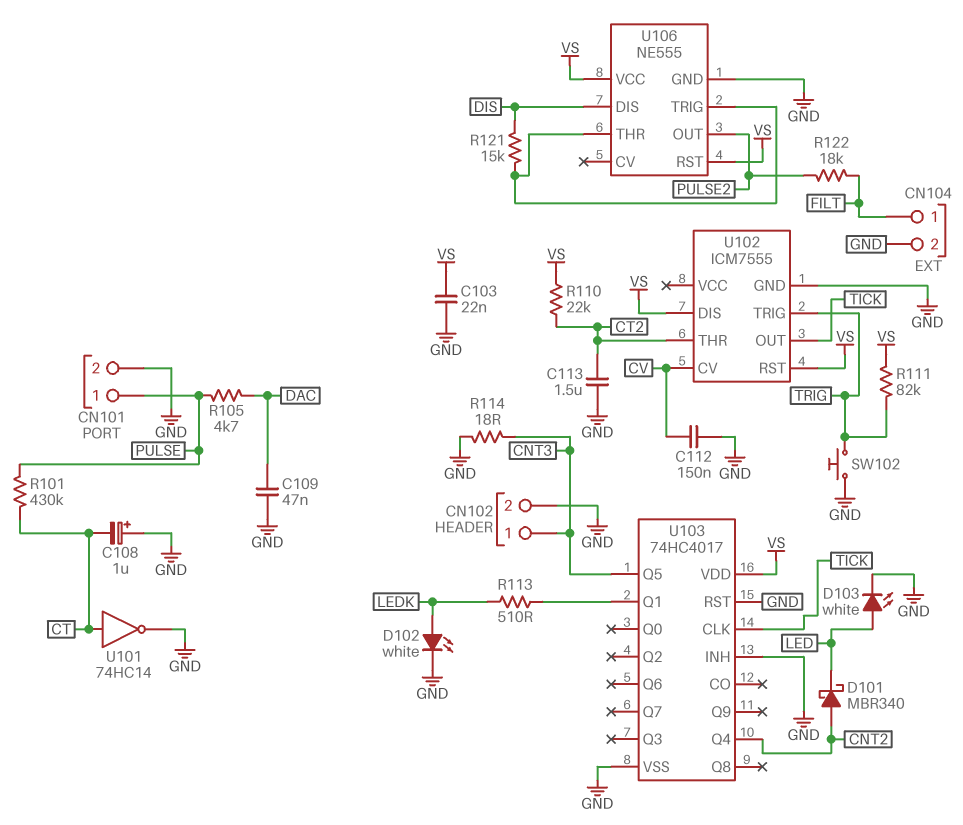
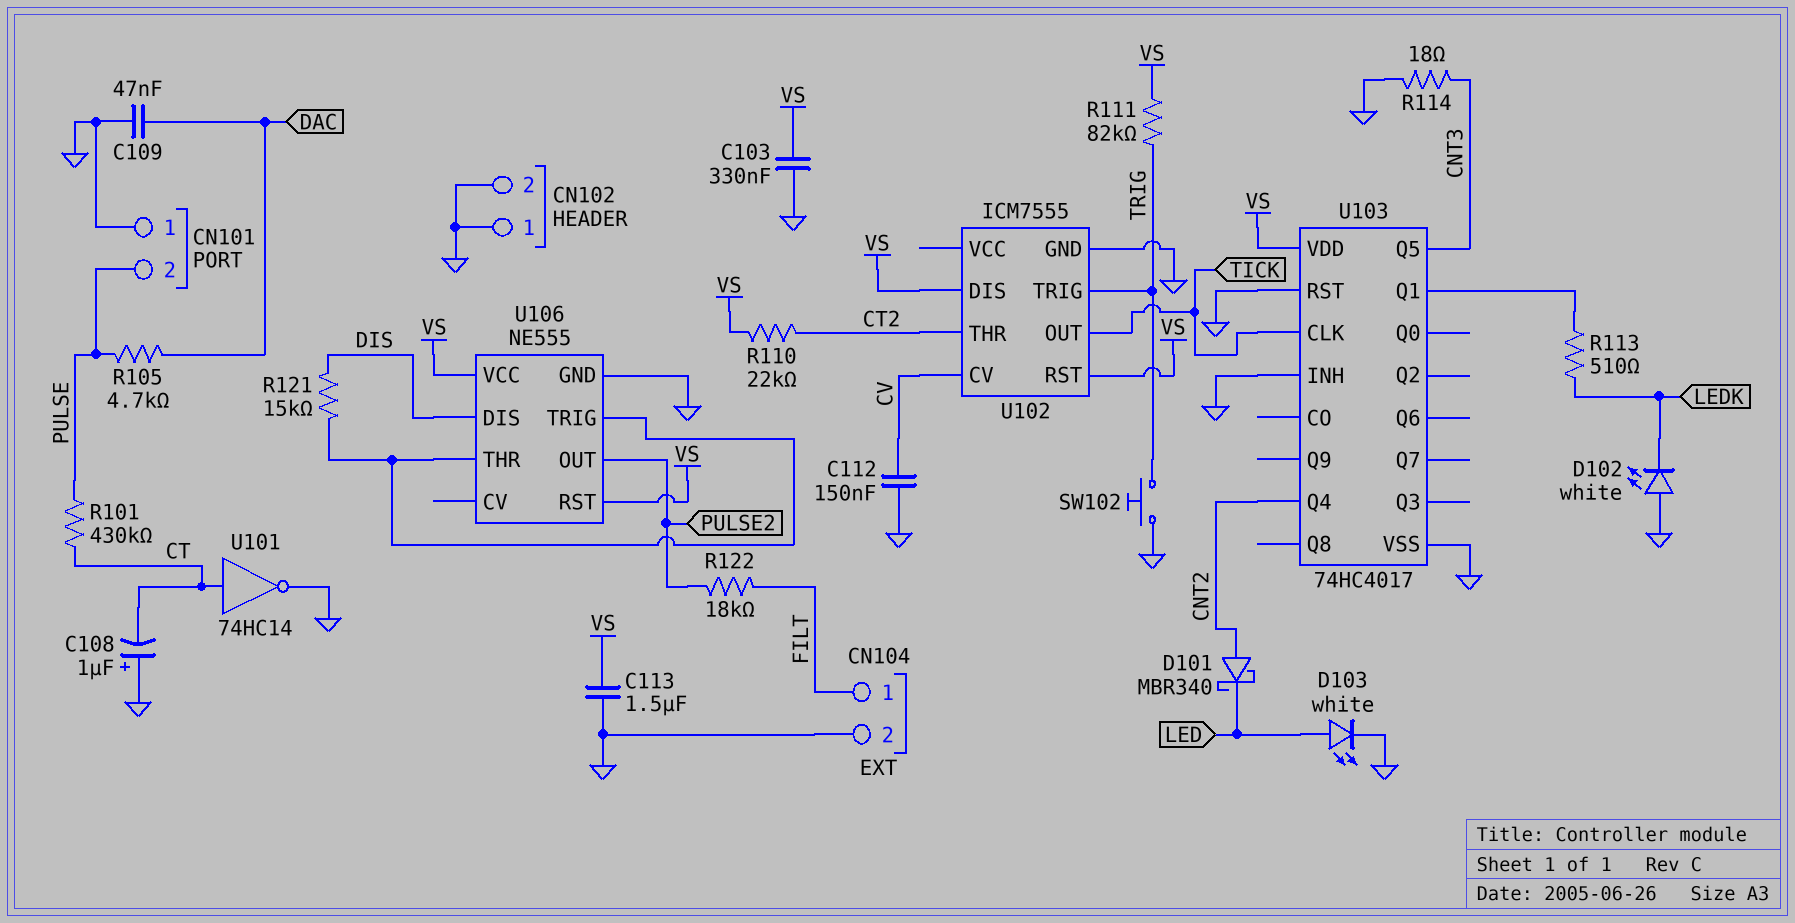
C103: 22nF (GND, VS) -> 330nF (GND, VS)
C113: 1.5uF (CT2, GND) -> 1.5uF (GND, VS)
CN101 pin 1: PULSE -> GND
CN101 pin 2: GND -> PULSE
CN102 pin 1: CNT3 -> GND
D102: LED white (A LEDK, K GND) -> LED white (A GND, K LEDK)

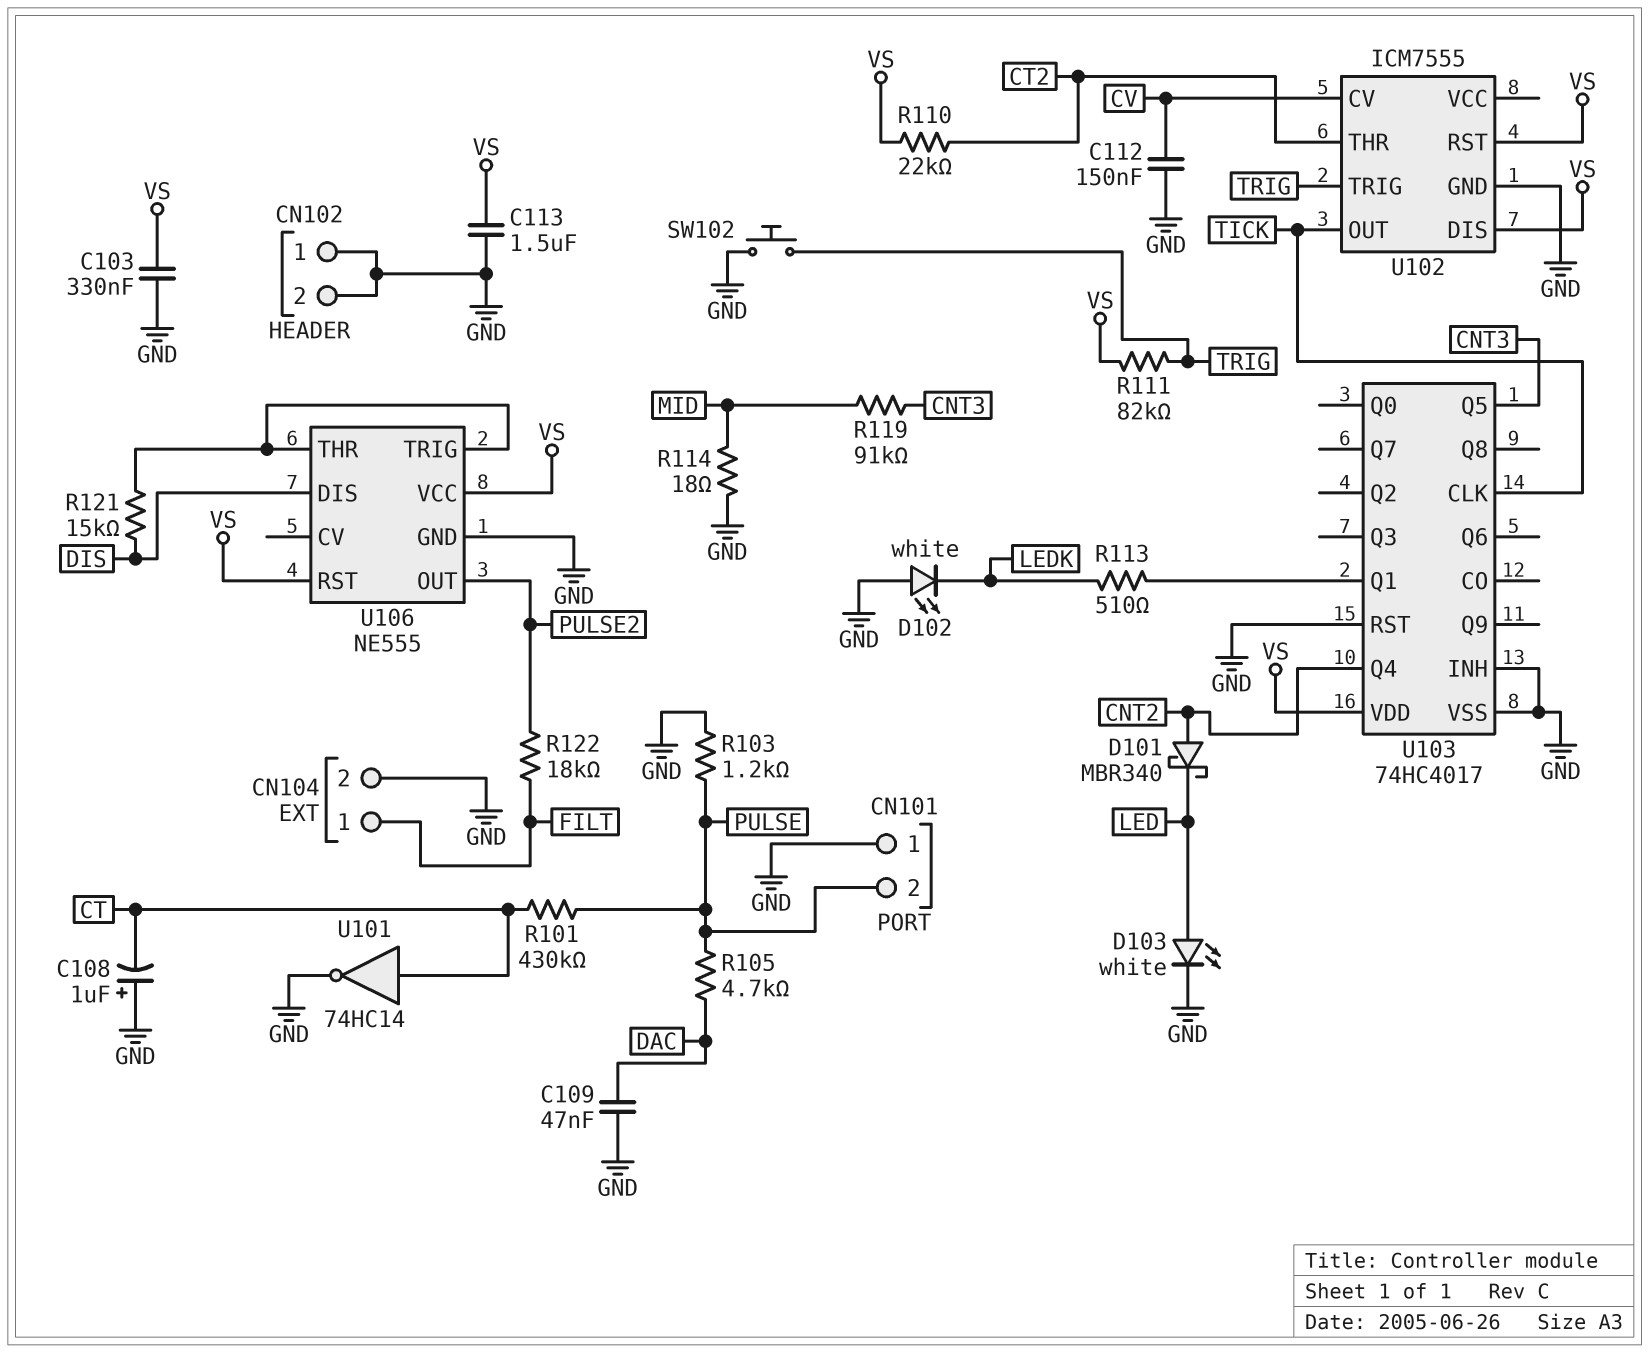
R103: none -> 1.2k (GND, PULSE)
R114: 18 (CNT3, GND) -> 18 (GND, MID)
R119: none -> 91k (CNT3, MID)

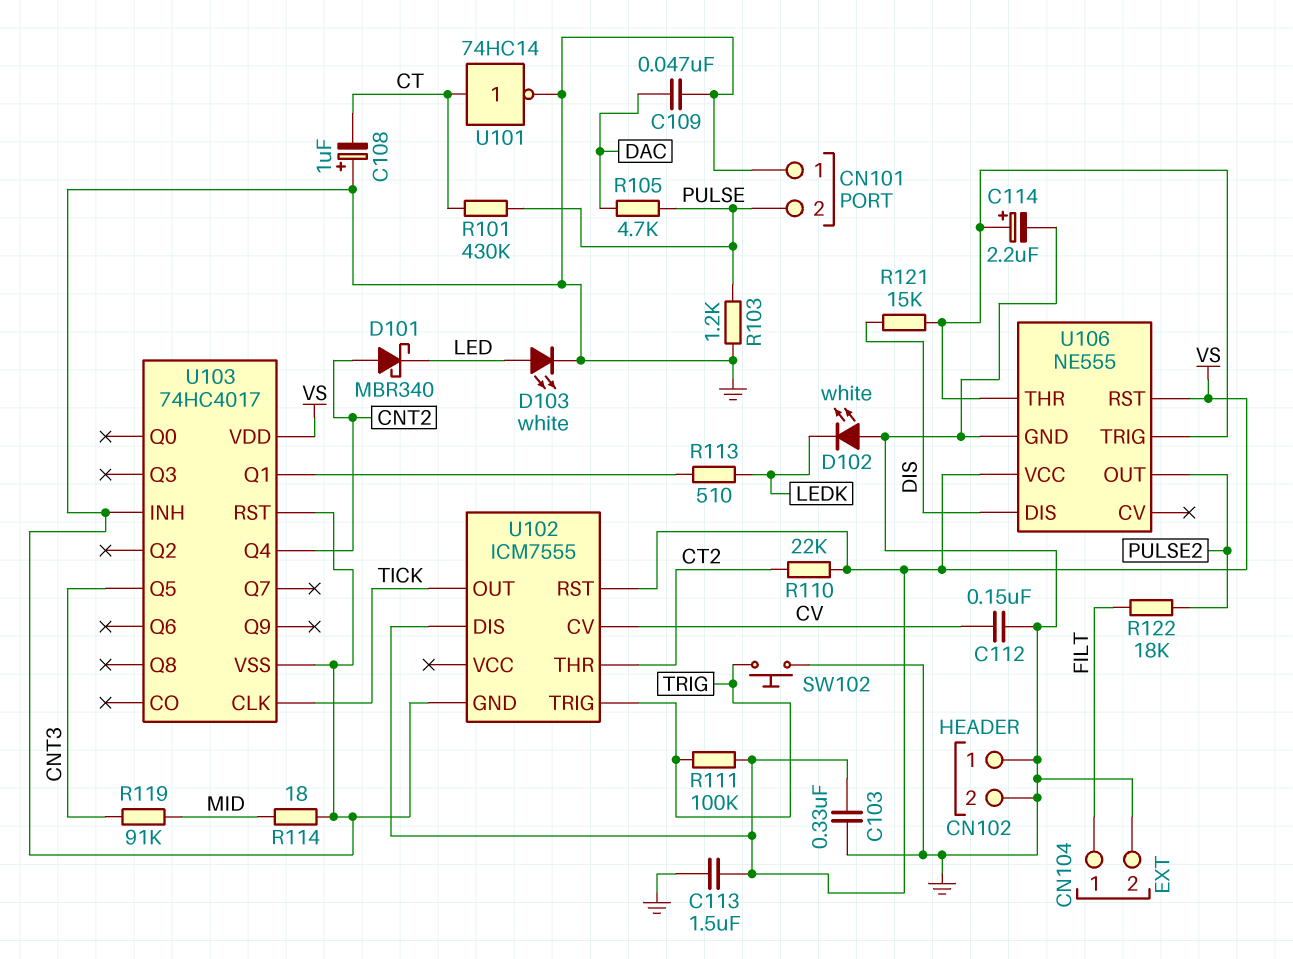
C114: none -> 2.2uF (plus U106/THR, minus GND)
R111: 82k (TRIG, VS) -> 100k (TRIG, VS)

